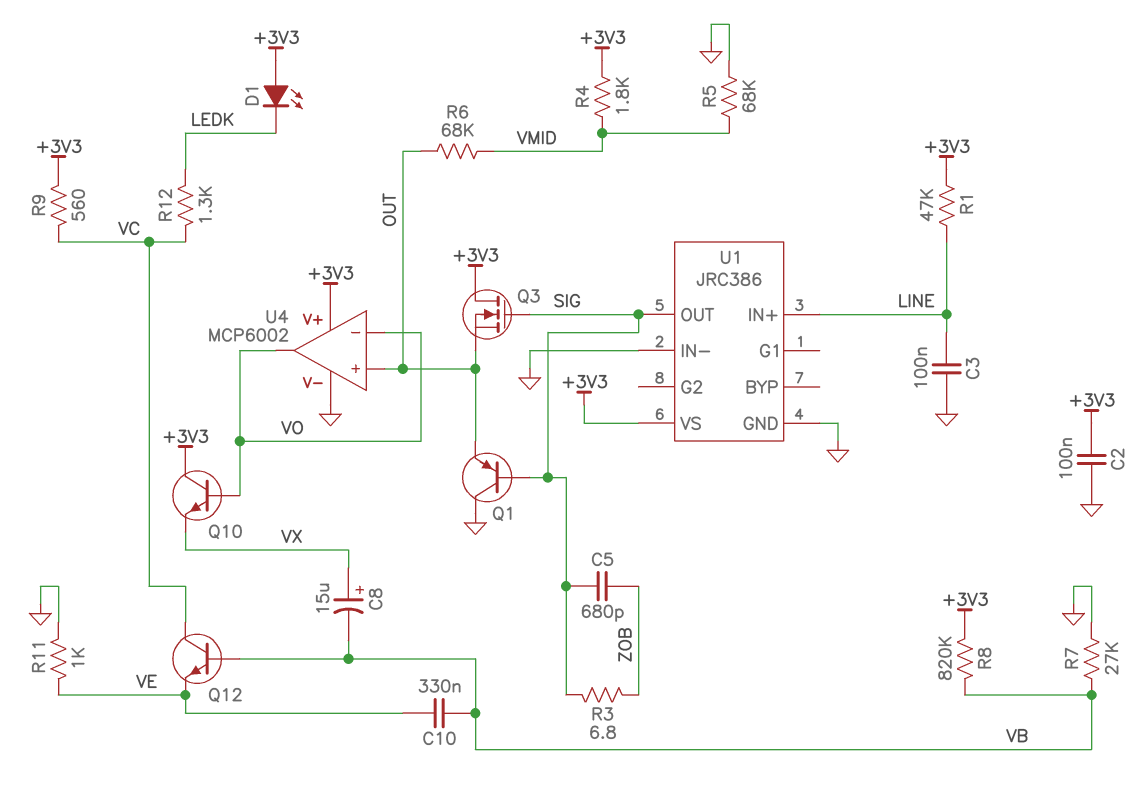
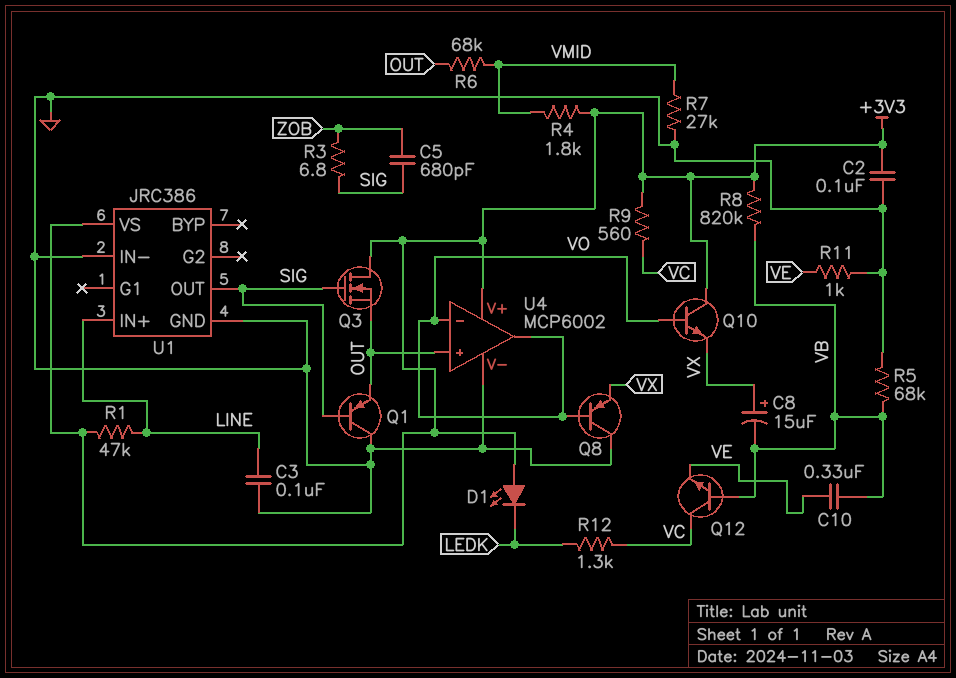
Q8: none -> PNP (B VO, C GND, E VX)
R5: 68k (GND, VMID) -> 68k (GND, VB)
R7: 27k (GND, VB) -> 27k (GND, VMID)

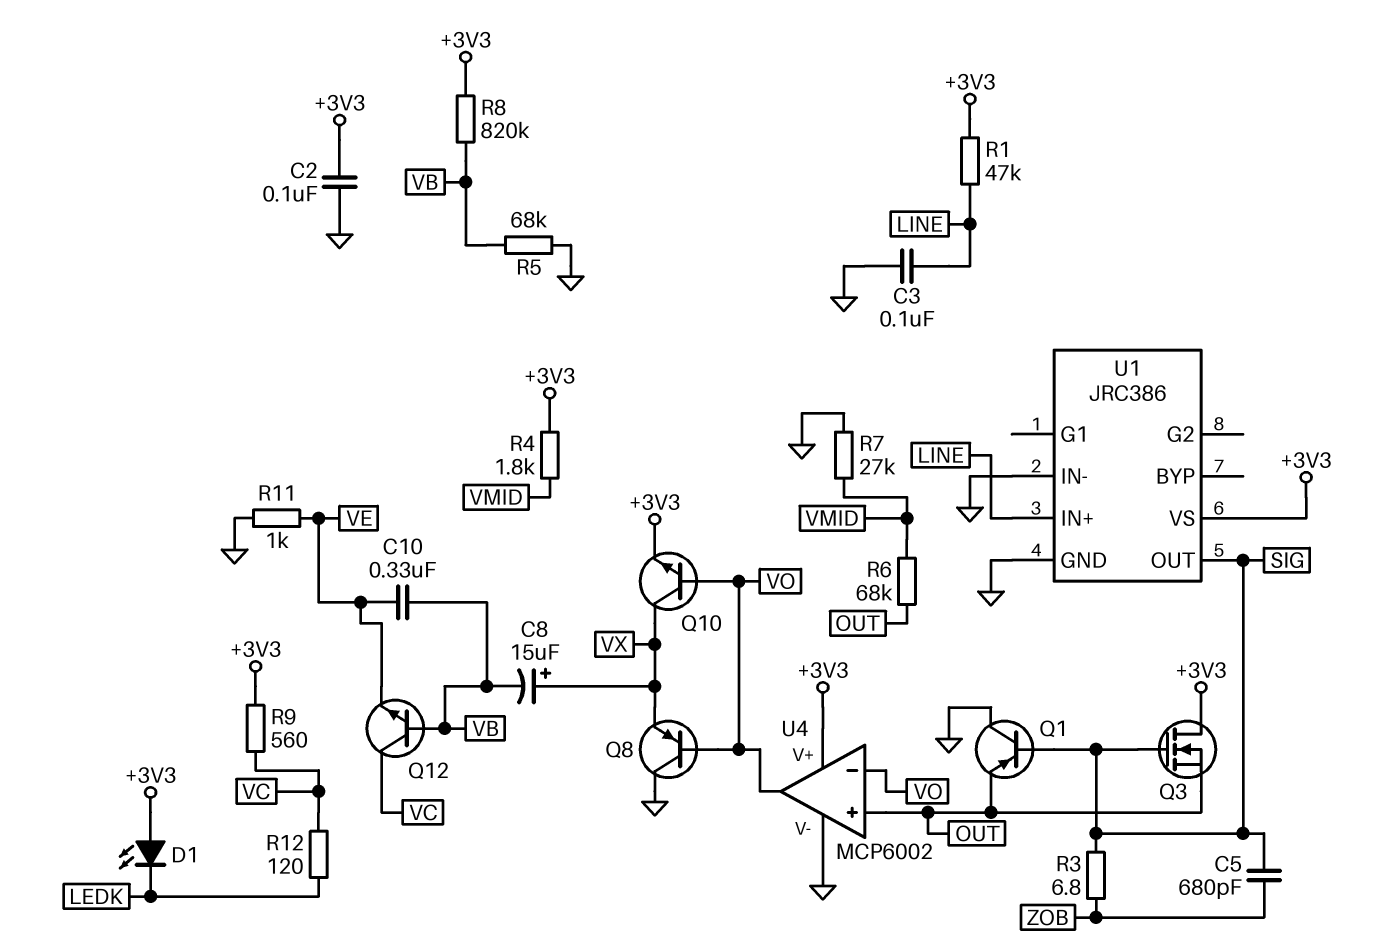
Q10: NPN (B VO, C +3V3, E VX) -> NPN (B VO, C VX, E +3V3)
R12: 1.3k (LEDK, VC) -> 120 (LEDK, VC)

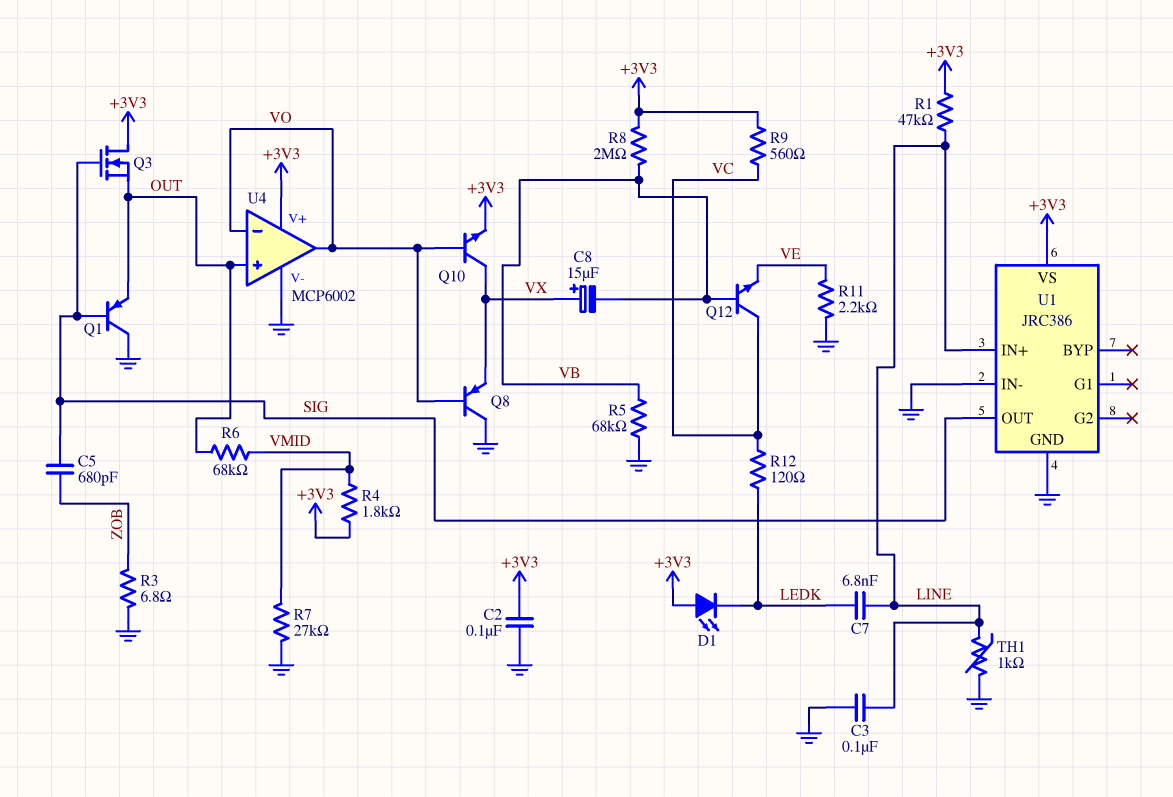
C7: none -> 6.8nF (LEDK, LINE)
C10: 330nF (VB, VE) -> none
R3: 6.8 (SIG, ZOB) -> 6.8 (GND, ZOB)
R8: 820k (+3V3, VB) -> 2M (+3V3, VB)
R11: 1k (GND, VE) -> 2.2k (GND, VE)
TH1: none -> 1k (GND, LINE)

